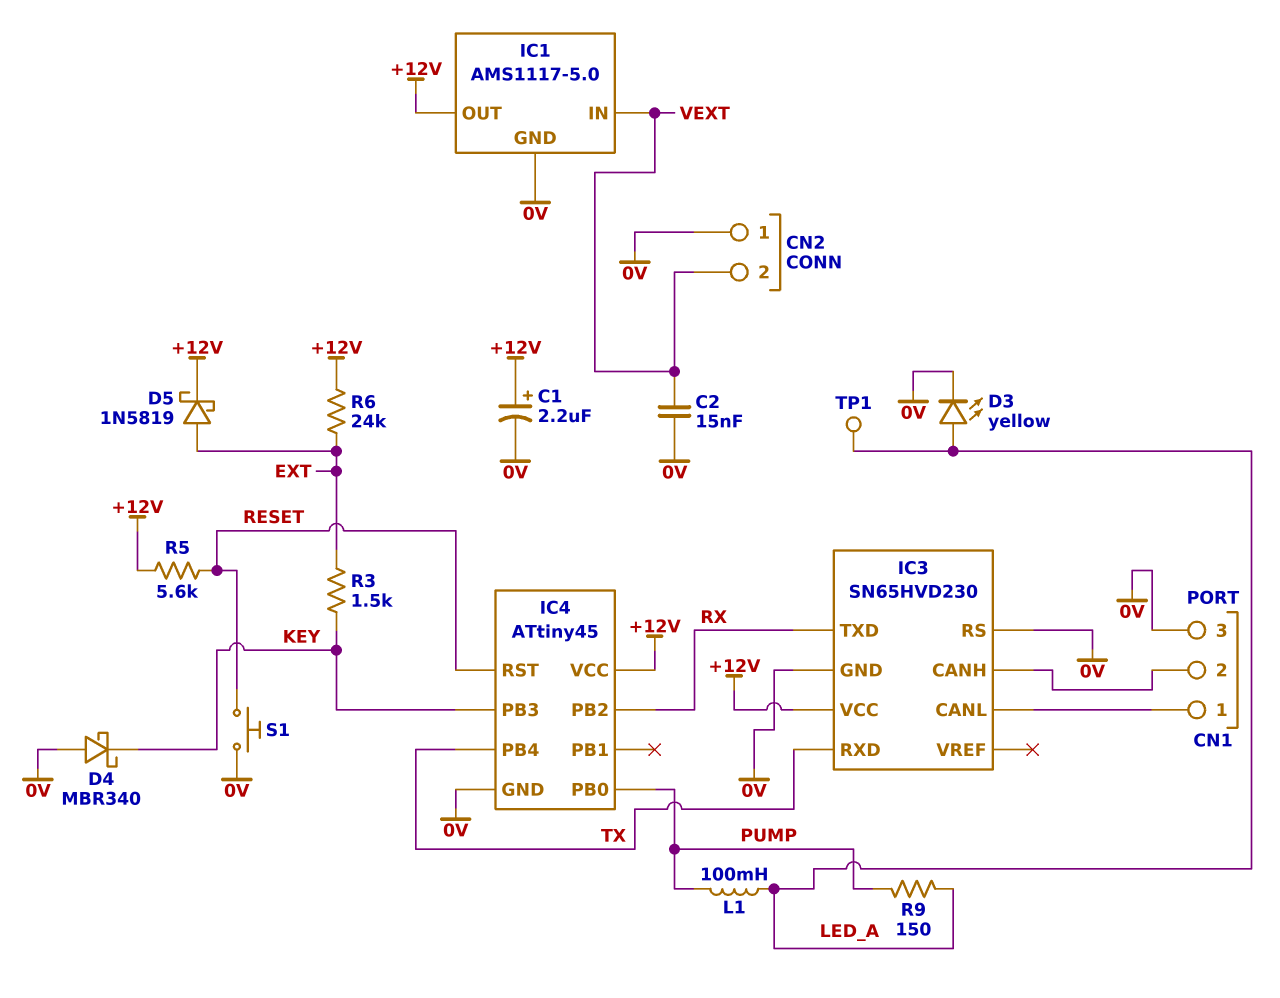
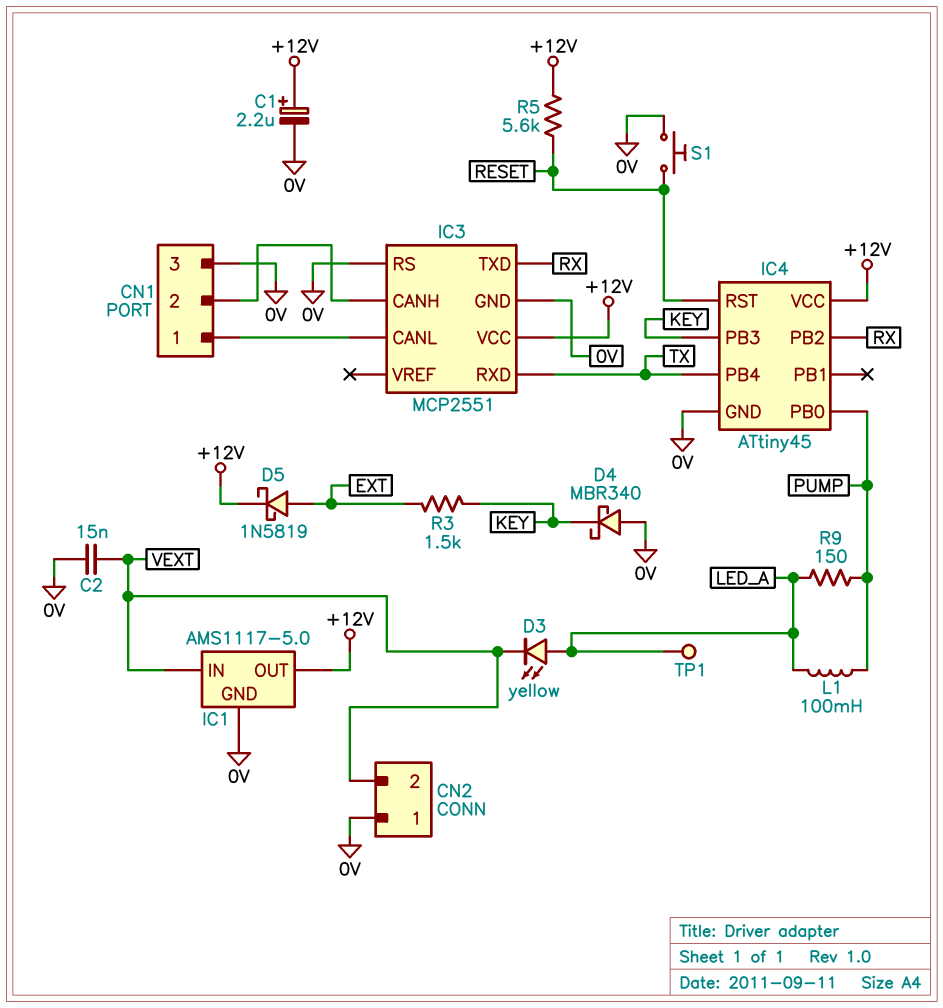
D3: LED yellow (A LED_A, K 0V) -> LED yellow (A LED_A, K VEXT)
IC3: SN65HVD230 -> MCP2551
R6: 24k (+12V, EXT) -> none

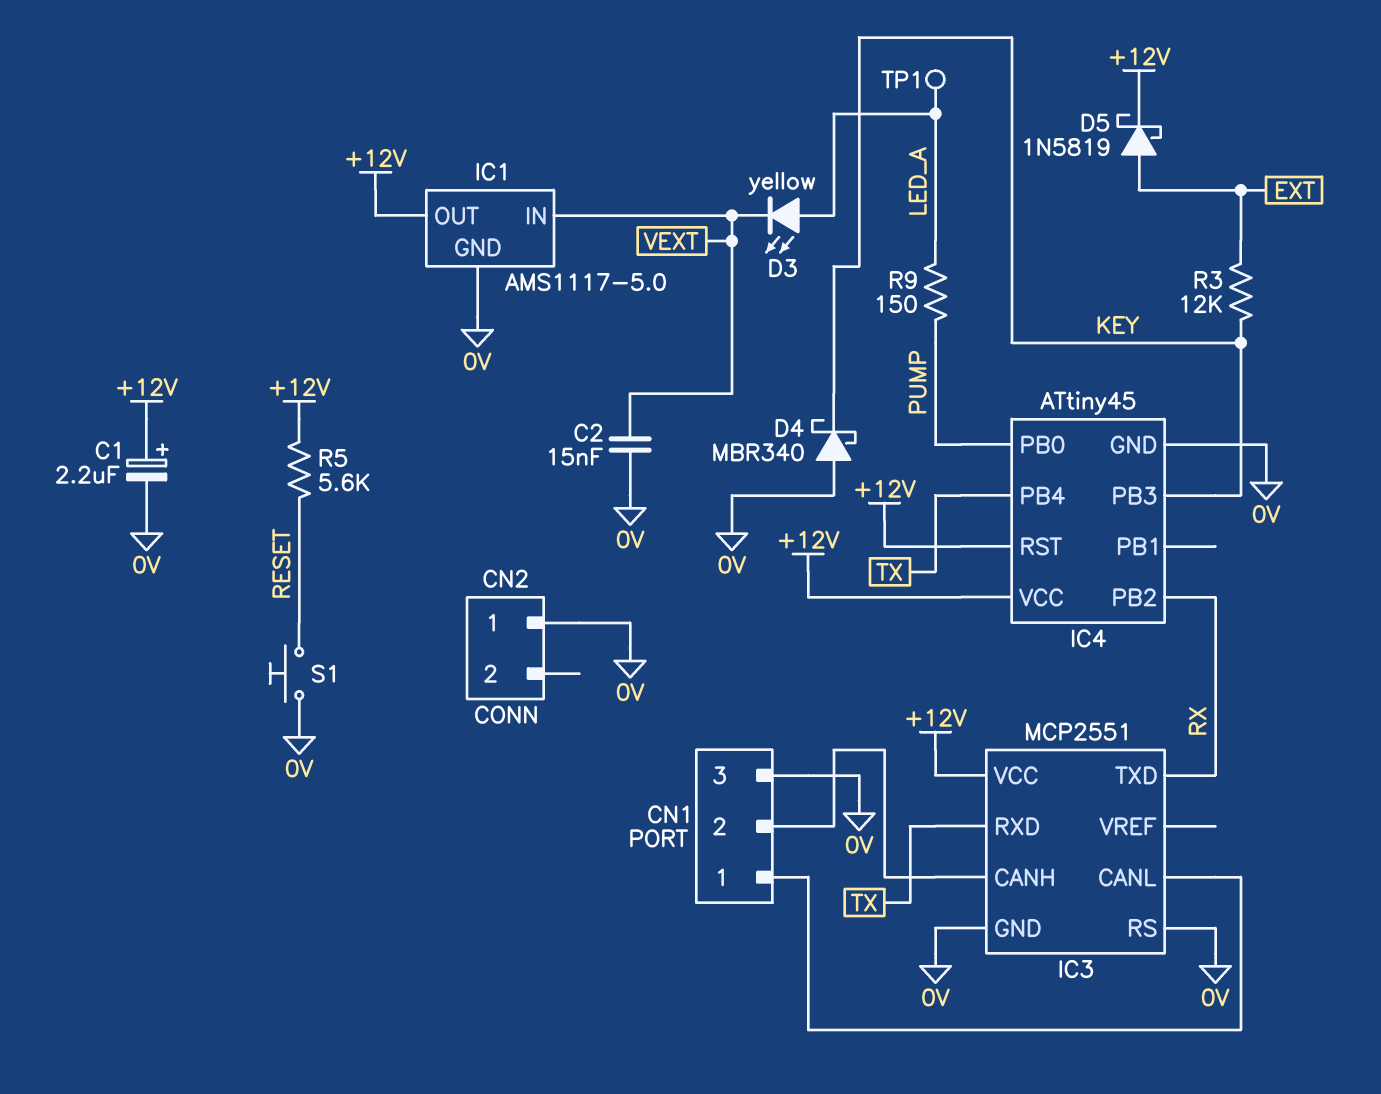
CN2 pin 2: VEXT -> none
IC4 pin RST: RESET -> +12V
L1: 100mH (LED_A, PUMP) -> none
R3: 1.5k (EXT, KEY) -> 12k (EXT, KEY)

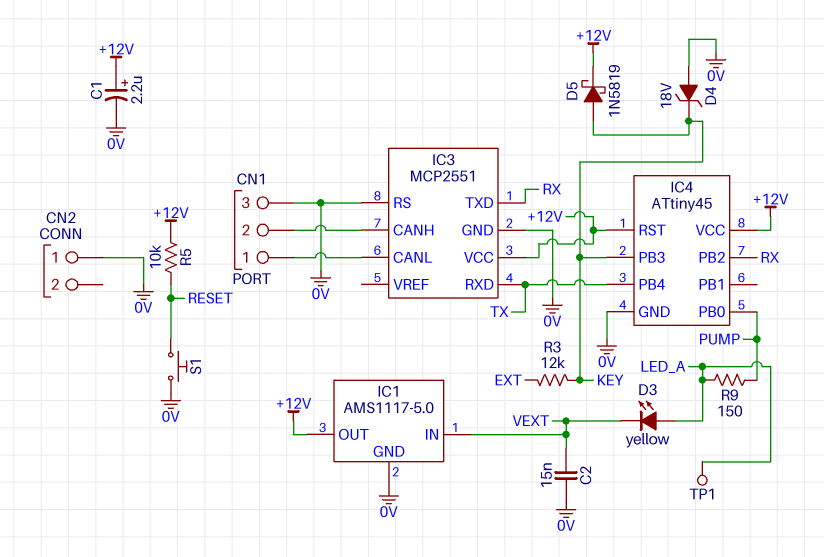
D4: schottky MBR340 (A 0V, K KEY) -> zener 18V (A 0V, K KEY)
D5: schottky 1N5819 (A EXT, K +12V) -> schottky 1N5819 (A KEY, K +12V)
R5: 5.6k (+12V, RESET) -> 10k (+12V, RESET)

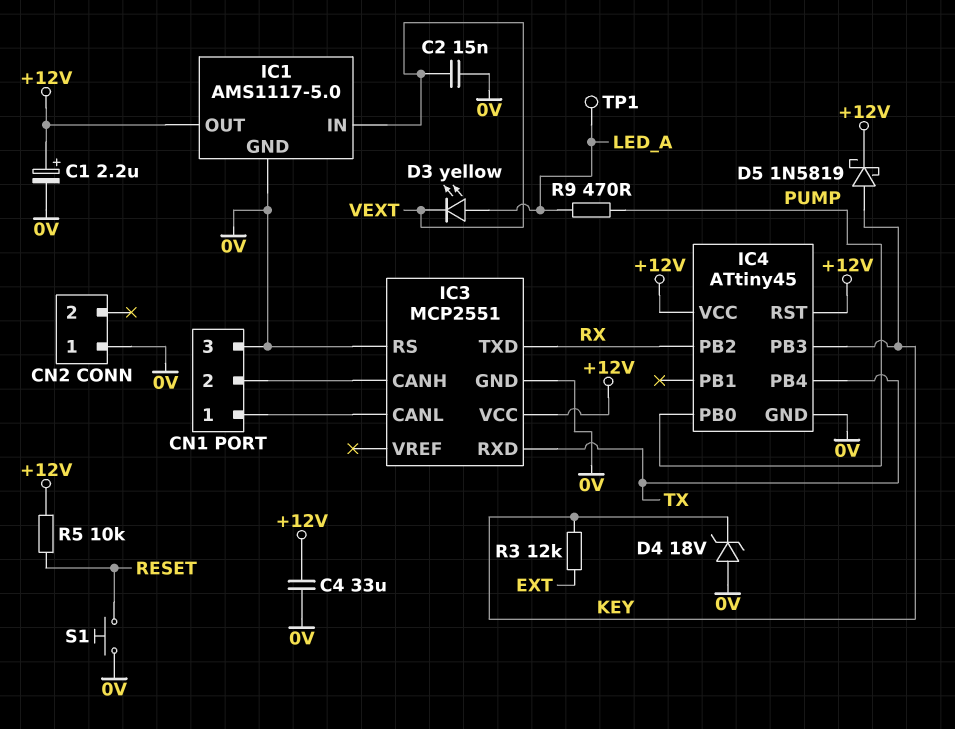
C4: none -> 33uF (+12V, 0V)
R9: 150 (LED_A, PUMP) -> 470 (LED_A, PUMP)

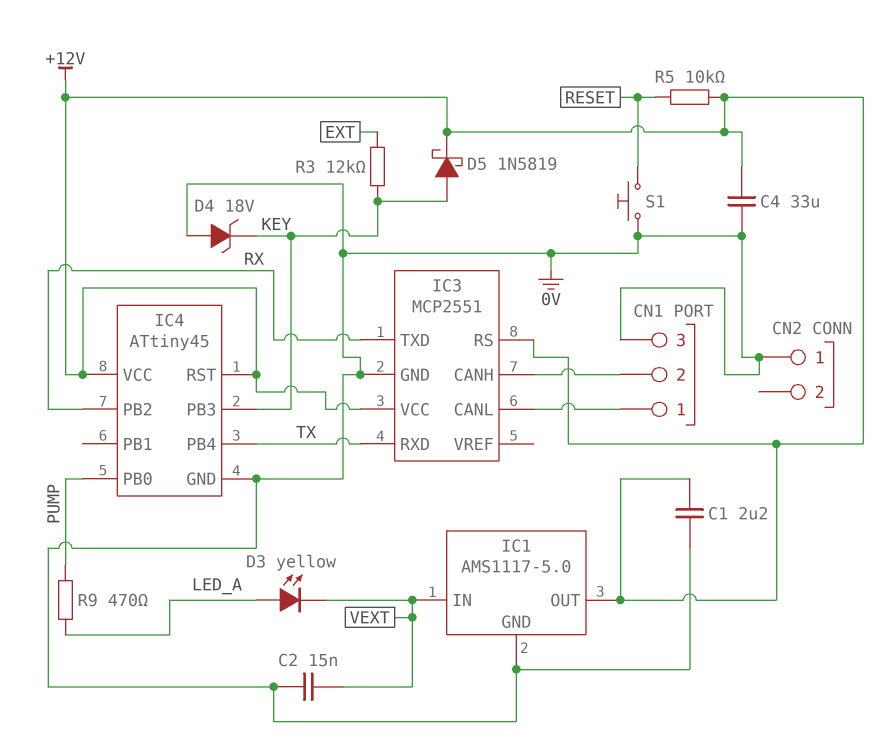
C1: 2.2uF (plus +12V, minus 0V) -> 2.2uF (+12V, 0V)
IC3 pin RS: 0V -> +12V
TP1: test point (LED_A) -> none

